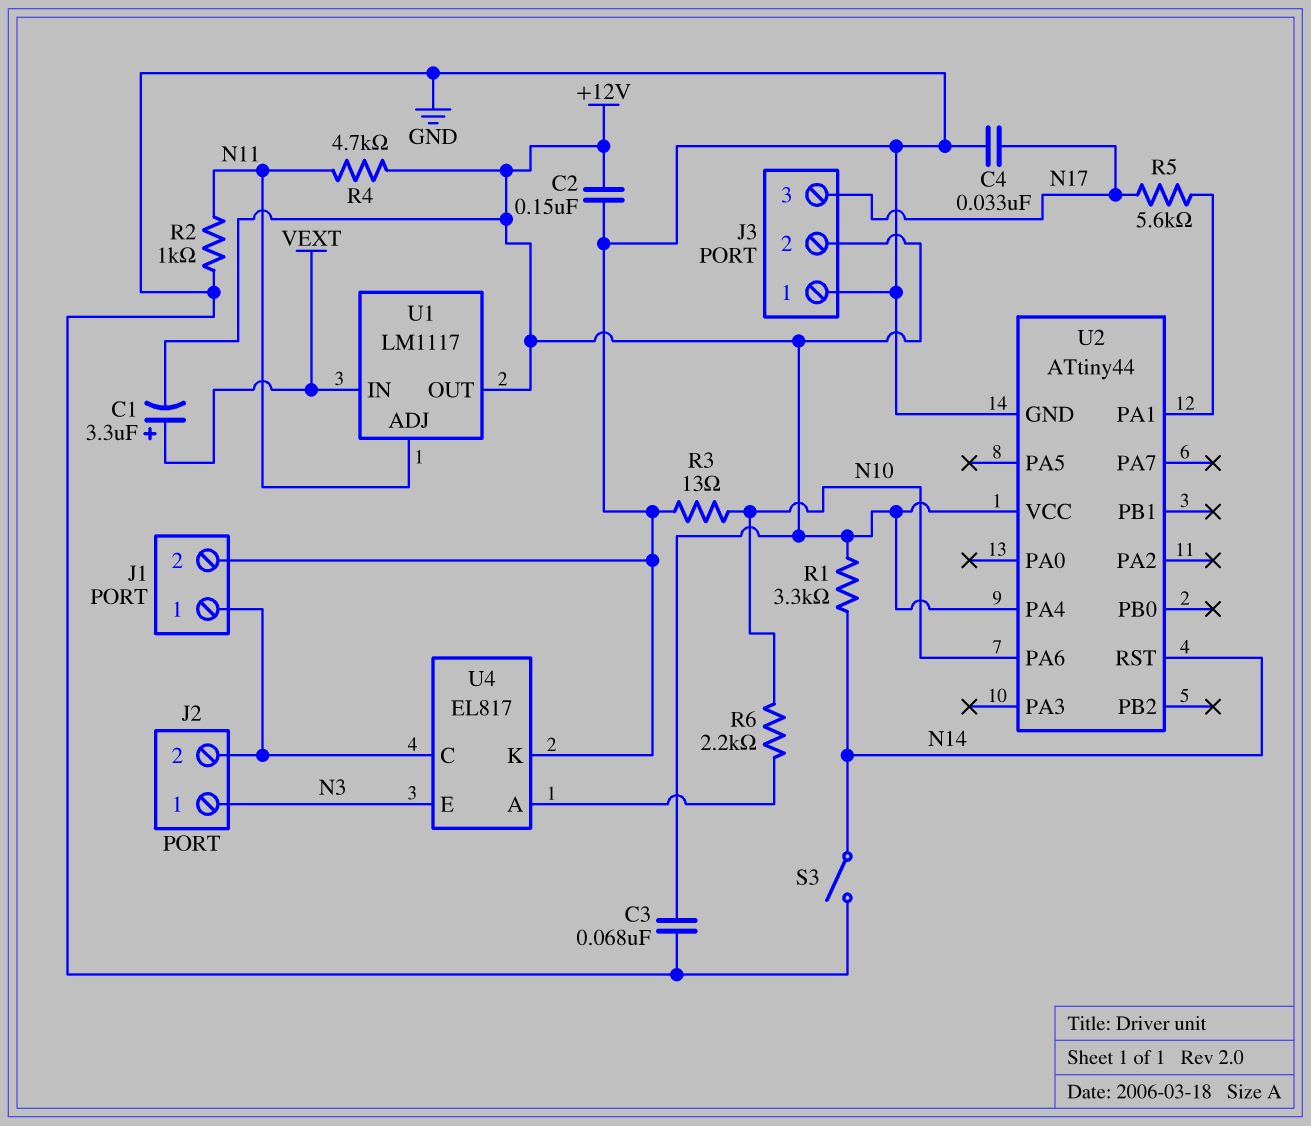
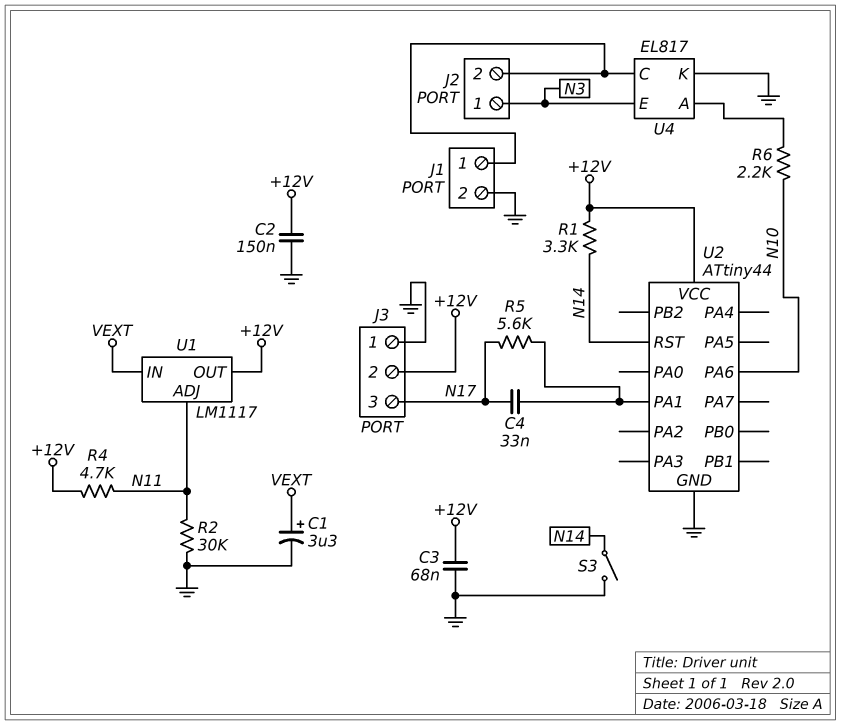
C1: 3.3uF (plus VEXT, minus +12V) -> 3.3uF (plus VEXT, minus GND)
C4: 33nF (GND, N17) -> 33nF (N17, U2/PA1)
R2: 1k (GND, N11) -> 30k (GND, N11)
R3: 13 (GND, N10) -> none
U2 pin PA4: +12V -> none

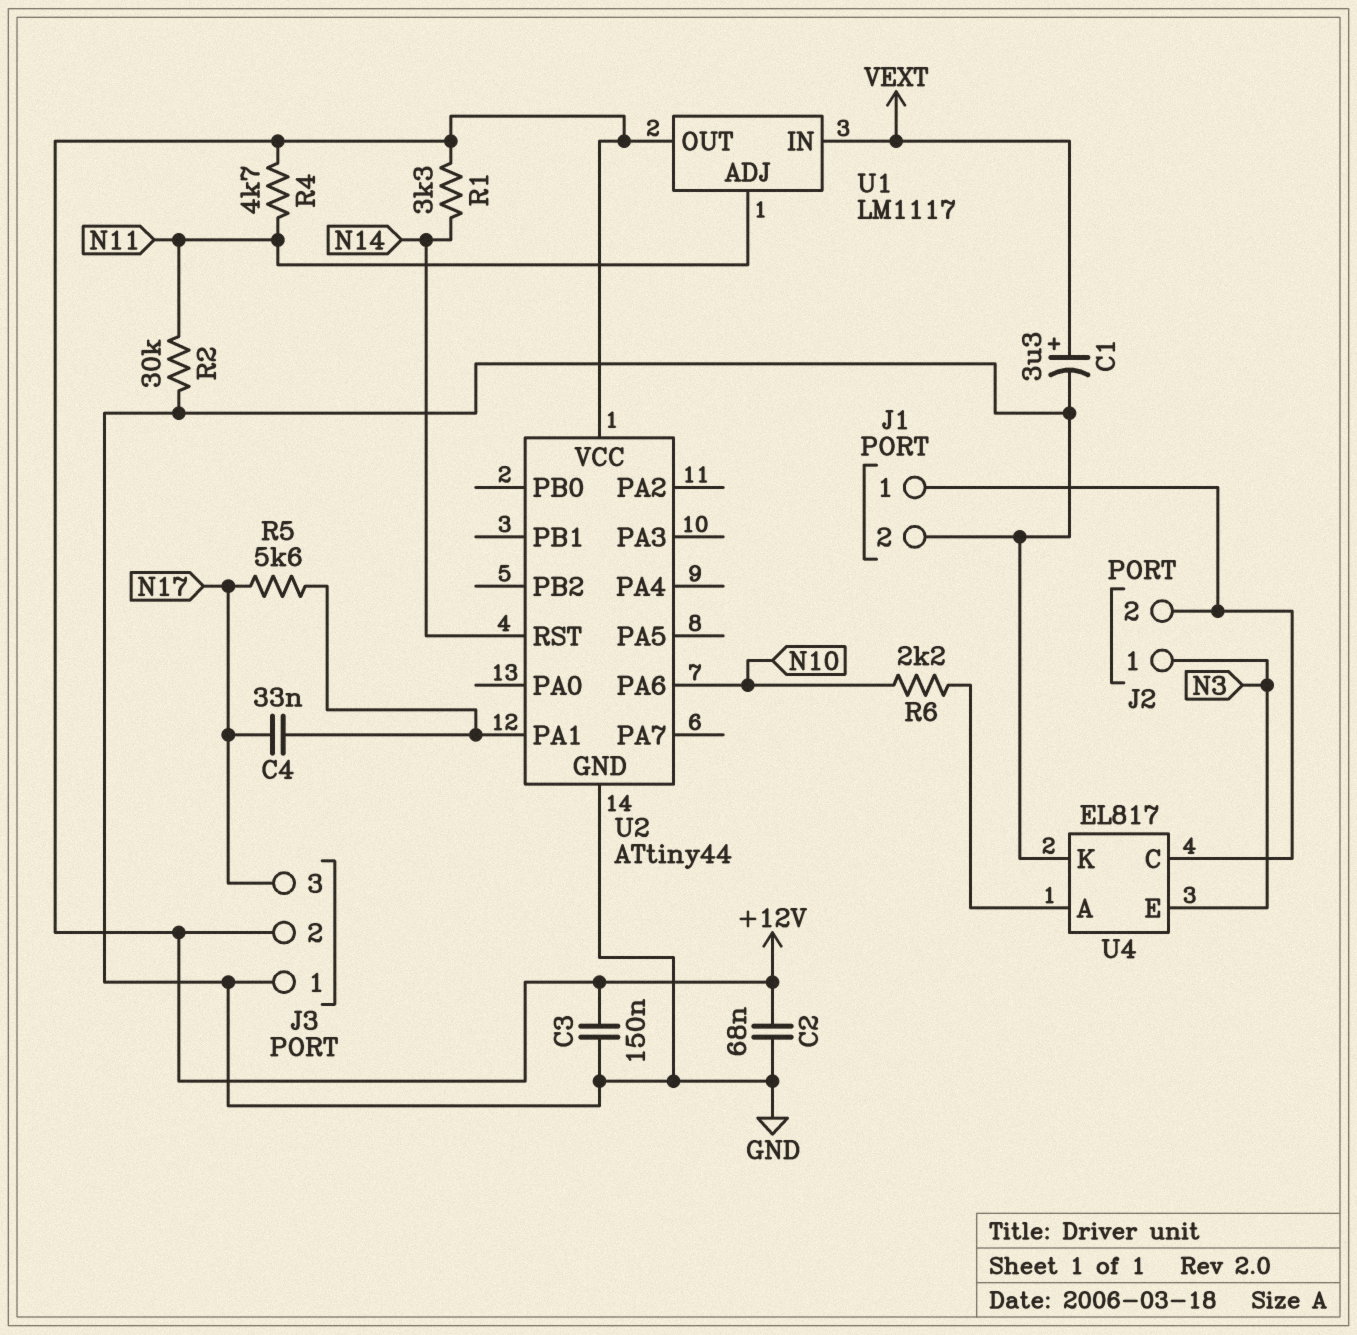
C2: 150nF (+12V, GND) -> 68nF (+12V, GND)
C3: 68nF (+12V, GND) -> 150nF (+12V, GND)
S3: switch (GND, N14) -> none

